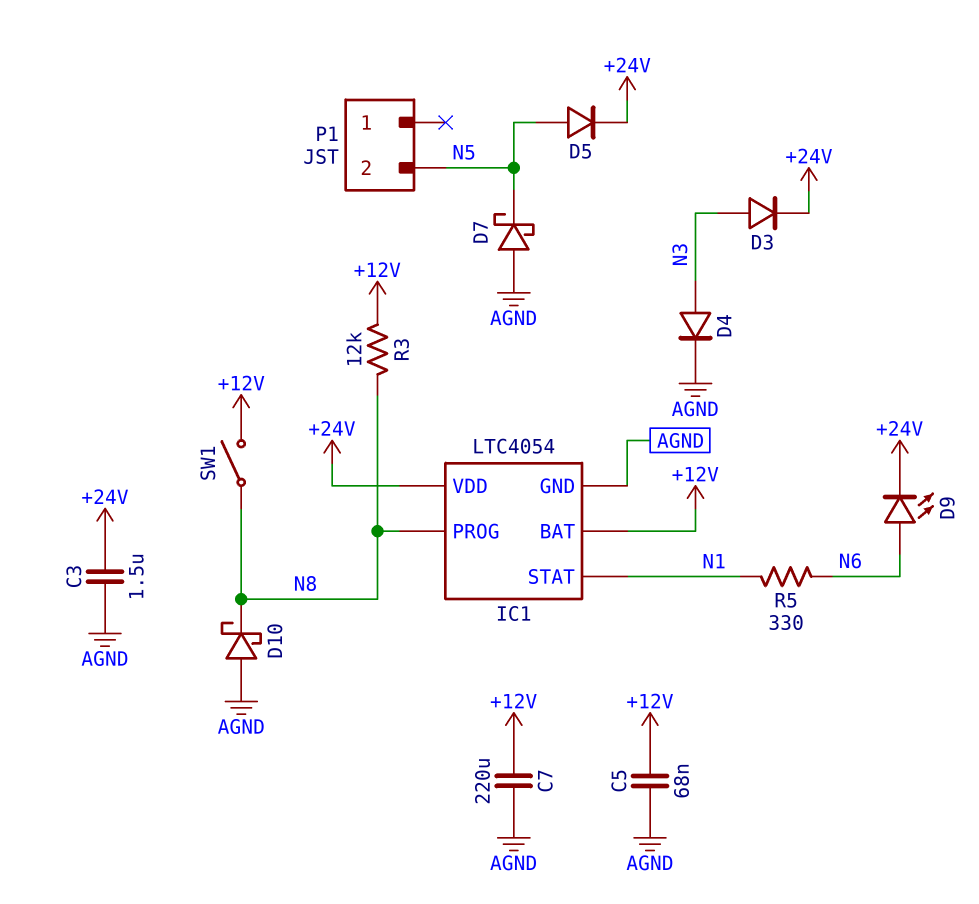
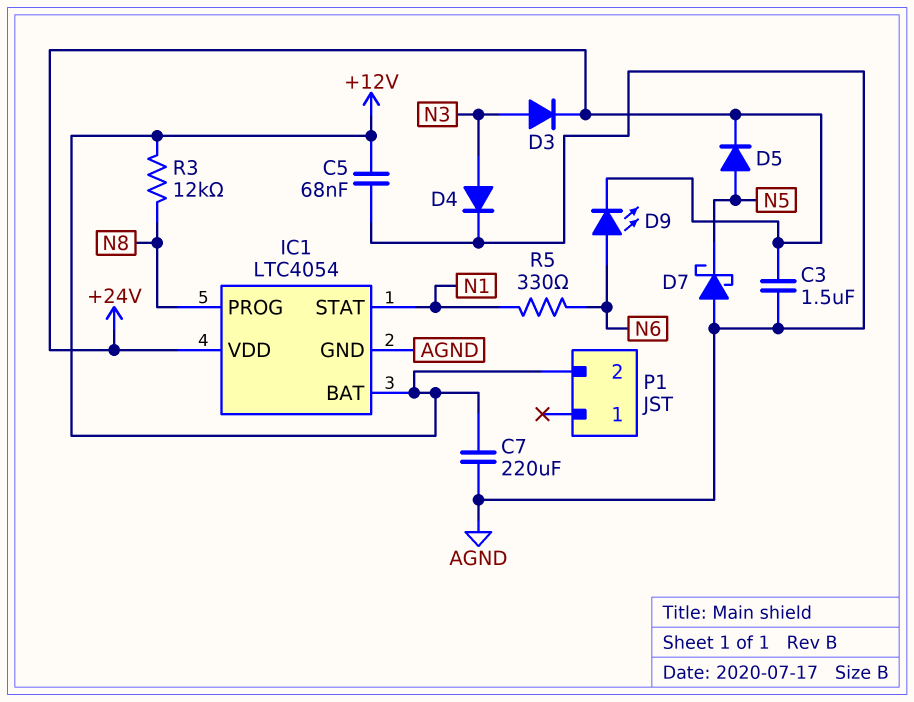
D10: schottky (A AGND, K N8) -> none
P1 pin 2: N5 -> +12V
SW1: switch (+12V, N8) -> none

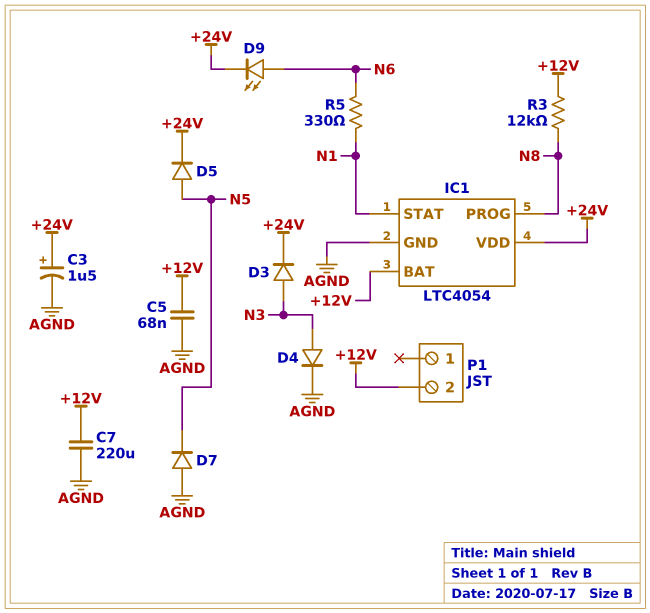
C3: 1.5uF (+24V, AGND) -> 1.5uF (plus +24V, minus AGND)
D7: schottky (A AGND, K N5) -> diode (A AGND, K N5)

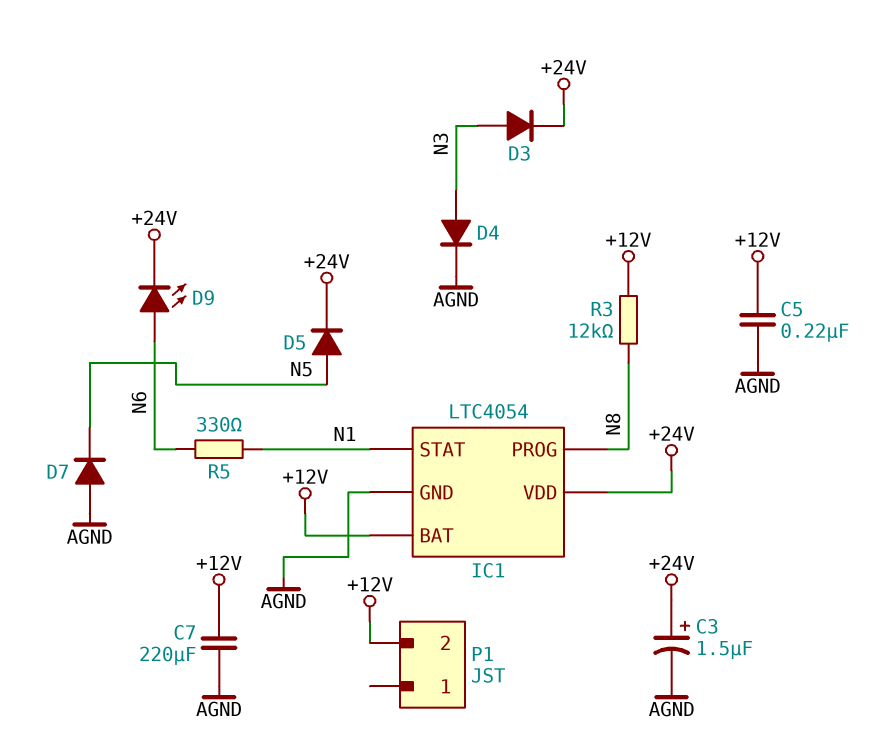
C5: 68nF (+12V, AGND) -> 220nF (+12V, AGND)

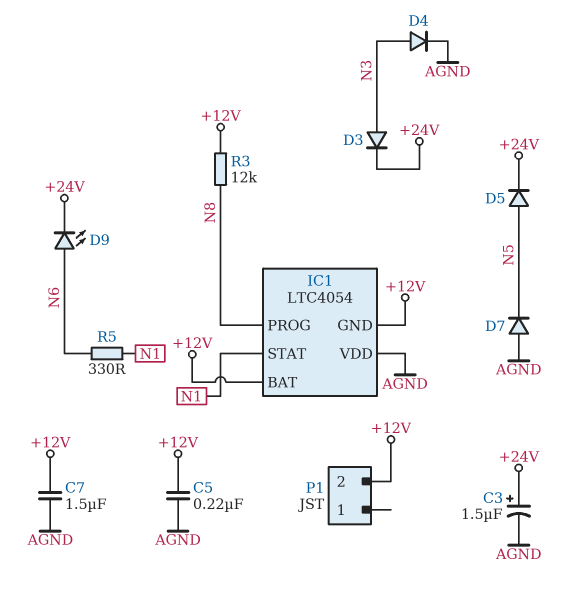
C7: 220uF (+12V, AGND) -> 1.5uF (+12V, AGND)
IC1 pin GND: AGND -> +12V
IC1 pin VDD: +24V -> AGND

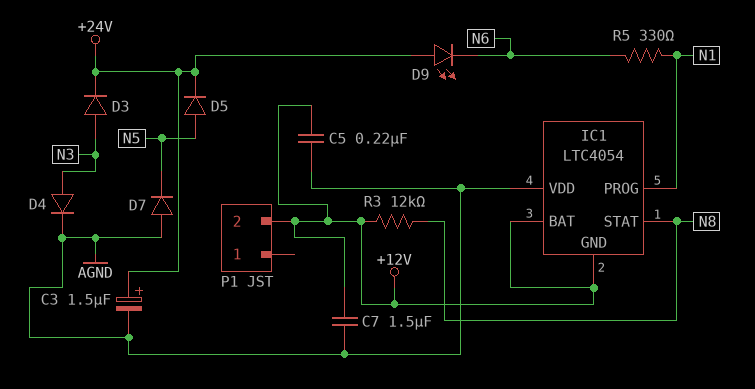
D9: LED (A N6, K +24V) -> LED (A +24V, K N6)
IC1 pin PROG: N8 -> N1
IC1 pin STAT: N1 -> N8

